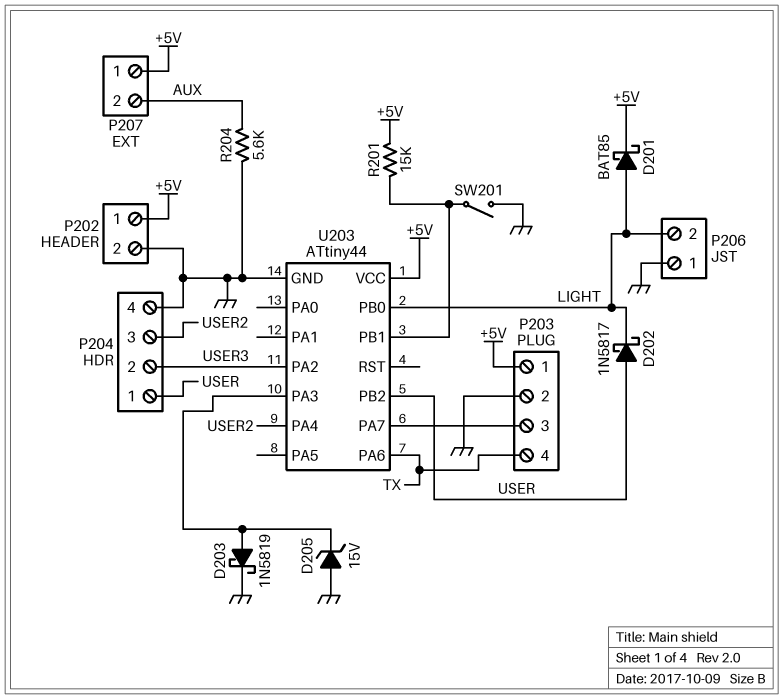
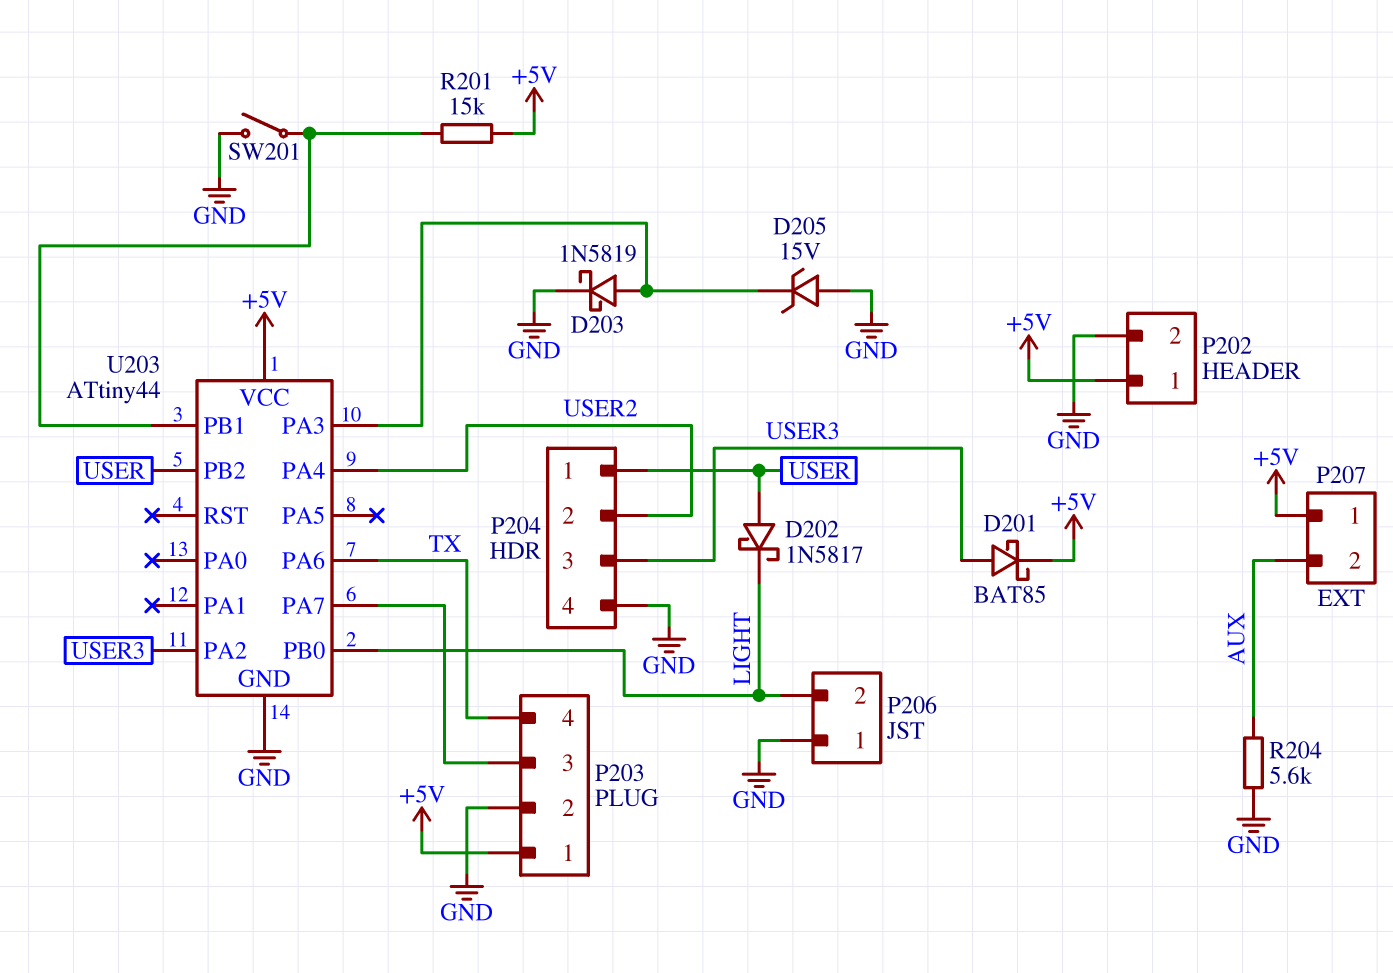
D201: schottky BAT85 (A LIGHT, K +5V) -> schottky BAT85 (A USER3, K +5V)
P204 pin 2: USER3 -> USER2
P204 pin 3: USER2 -> USER3

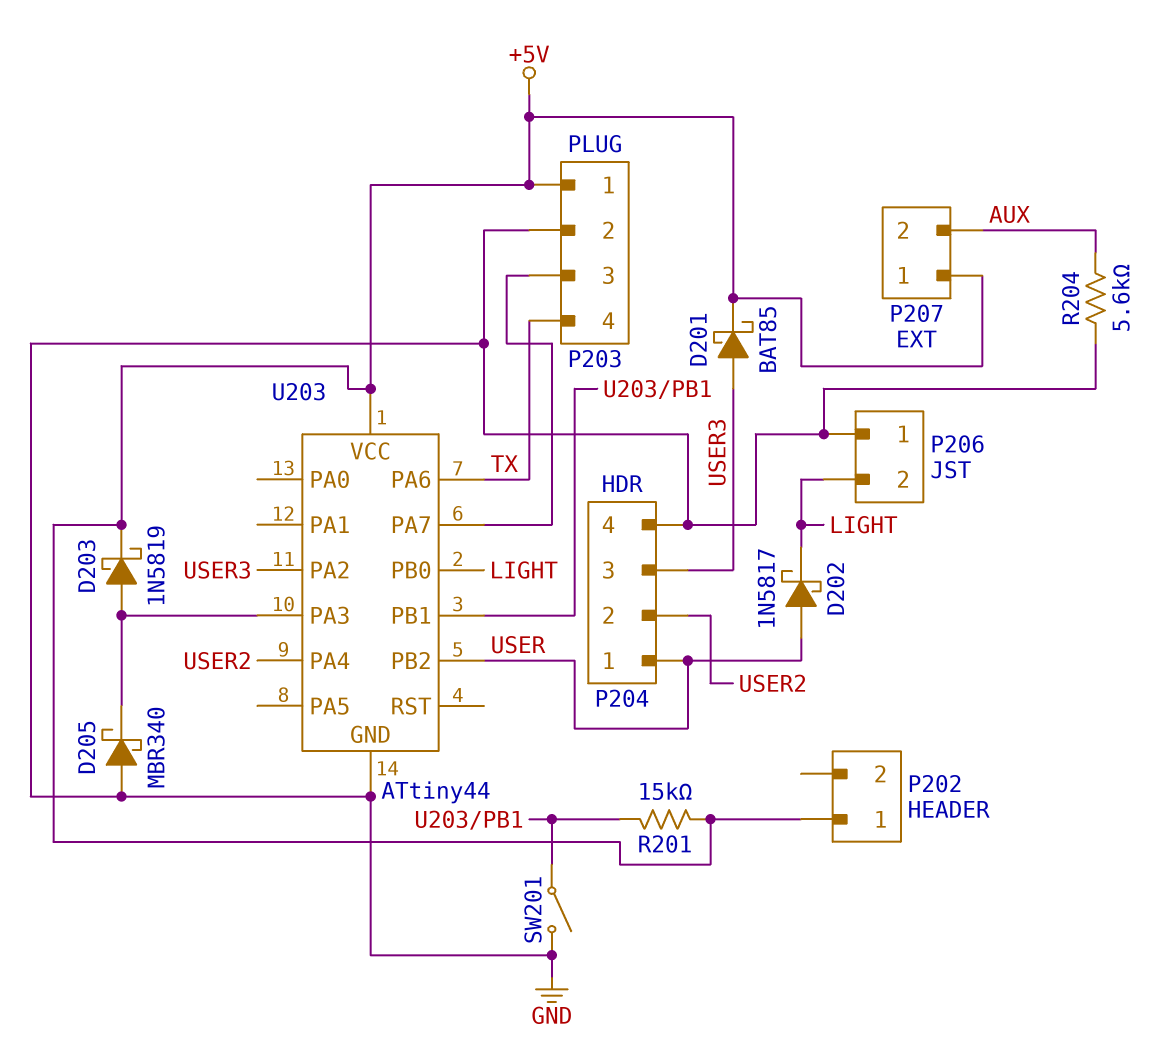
D203: schottky 1N5819 (A U203/PA3, K GND) -> schottky 1N5819 (A U203/PA3, K +5V)
D205: zener 15V (A GND, K U203/PA3) -> schottky MBR340 (A GND, K U203/PA3)
P202 pin 2: GND -> none

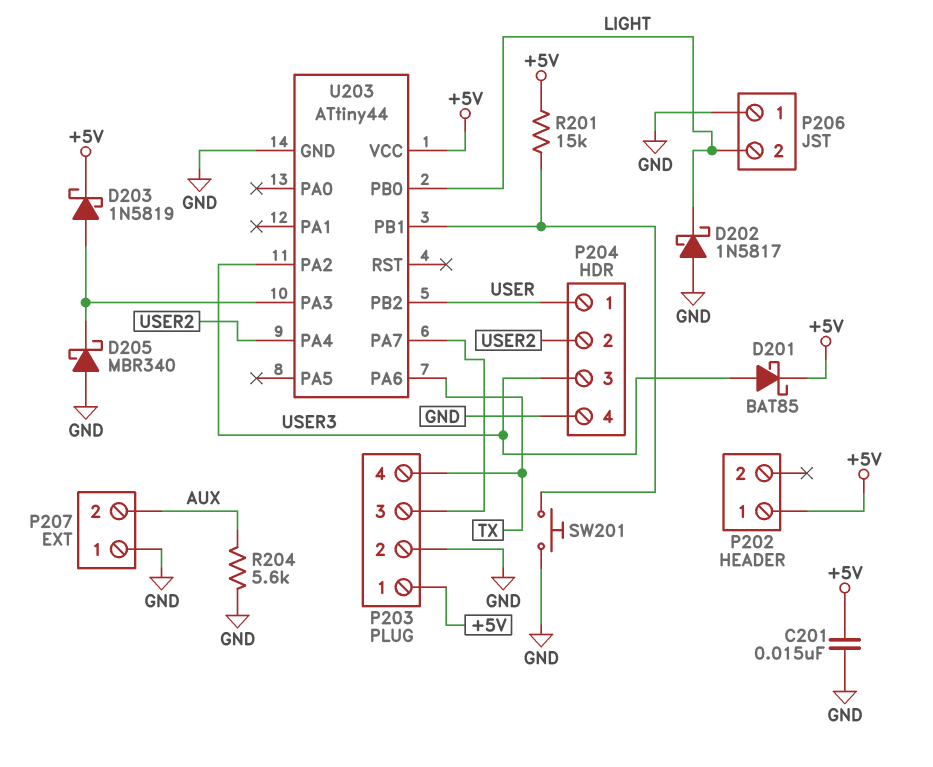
C201: none -> 15nF (+5V, GND)
D202: schottky 1N5817 (A USER, K LIGHT) -> schottky 1N5817 (A GND, K LIGHT)
P207 pin 1: +5V -> GND
SW201: switch (GND, U203/PB1) -> button (GND, U203/PB1)

